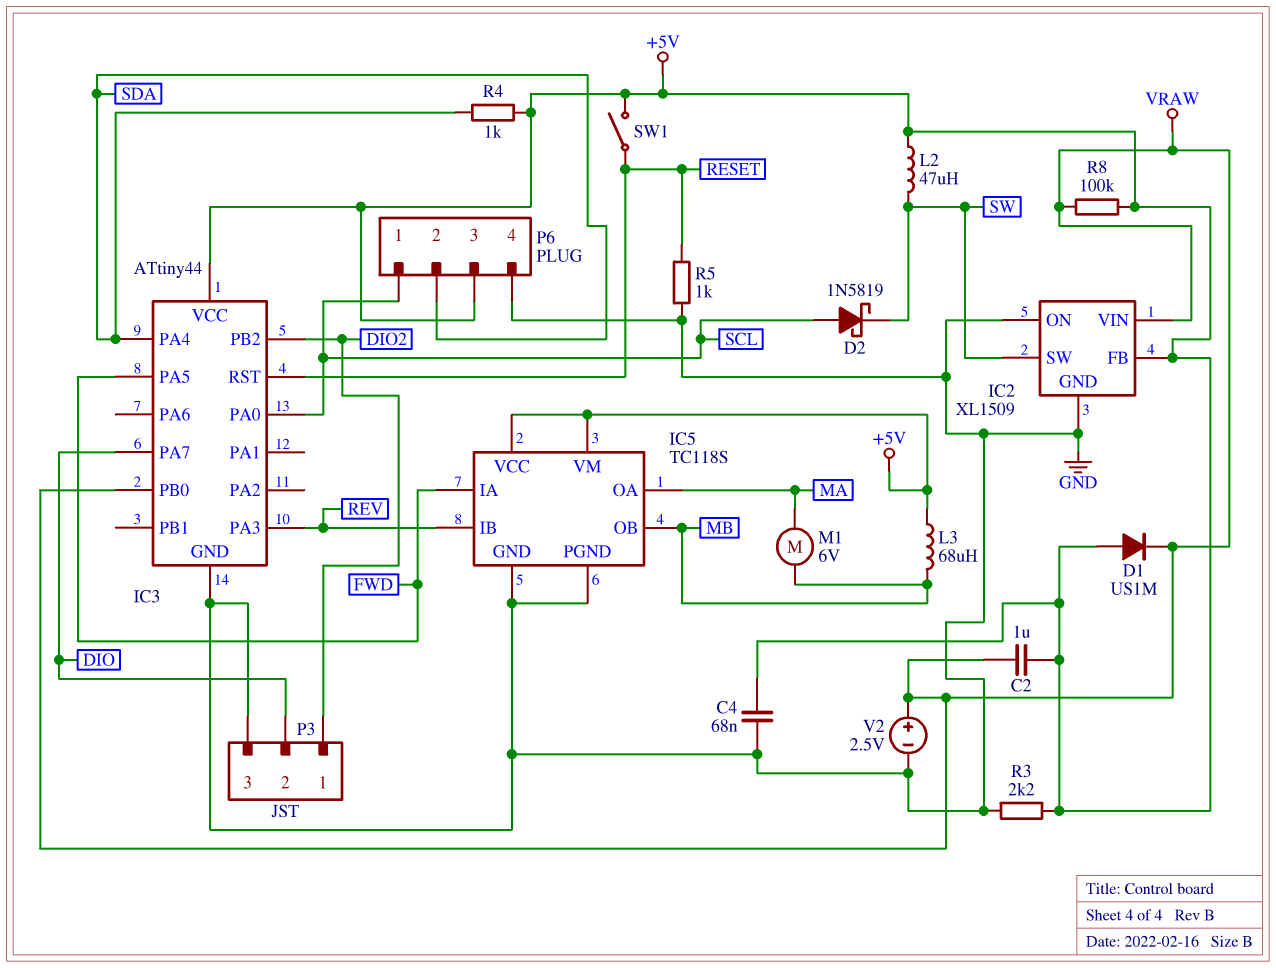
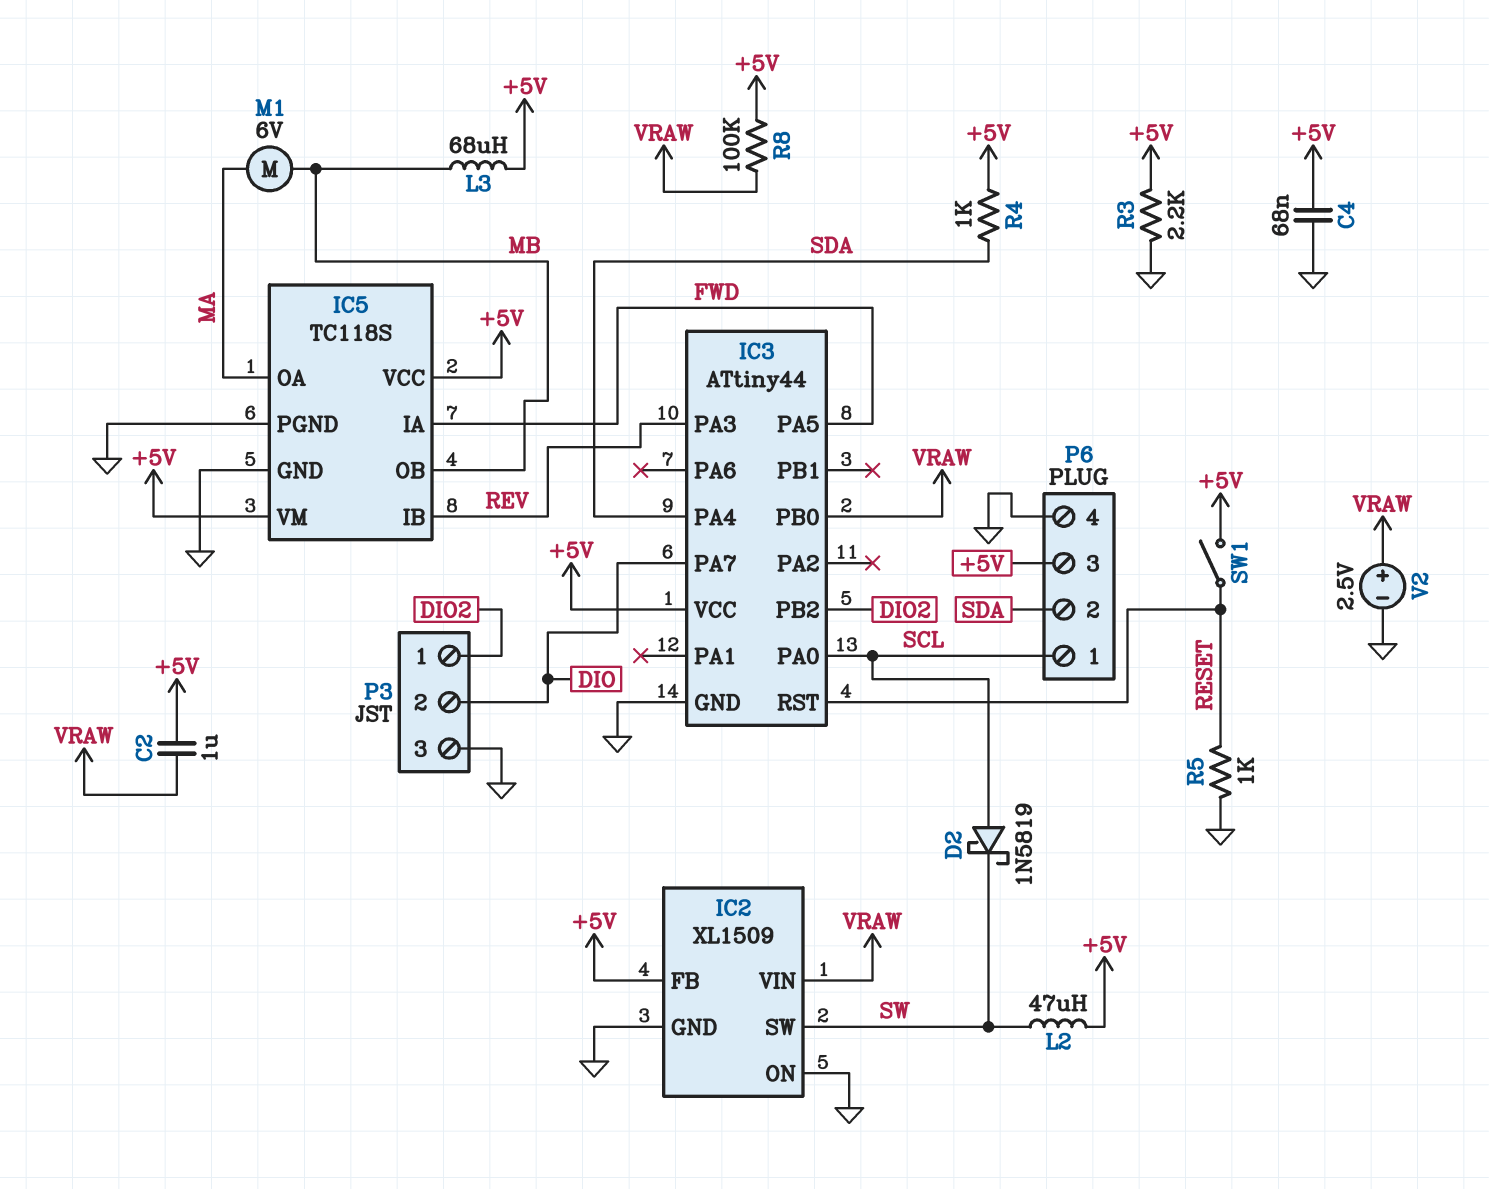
D1: diode US1M (A +5V, K VRAW) -> none

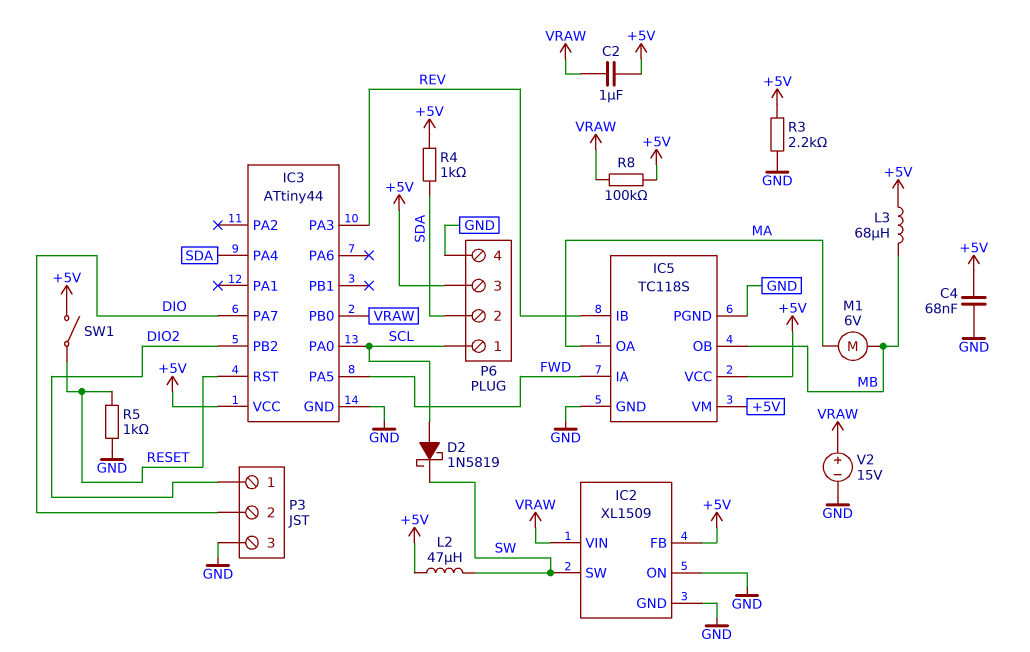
V2: 2.5V (plus VRAW, minus GND) -> 15V (plus VRAW, minus GND)

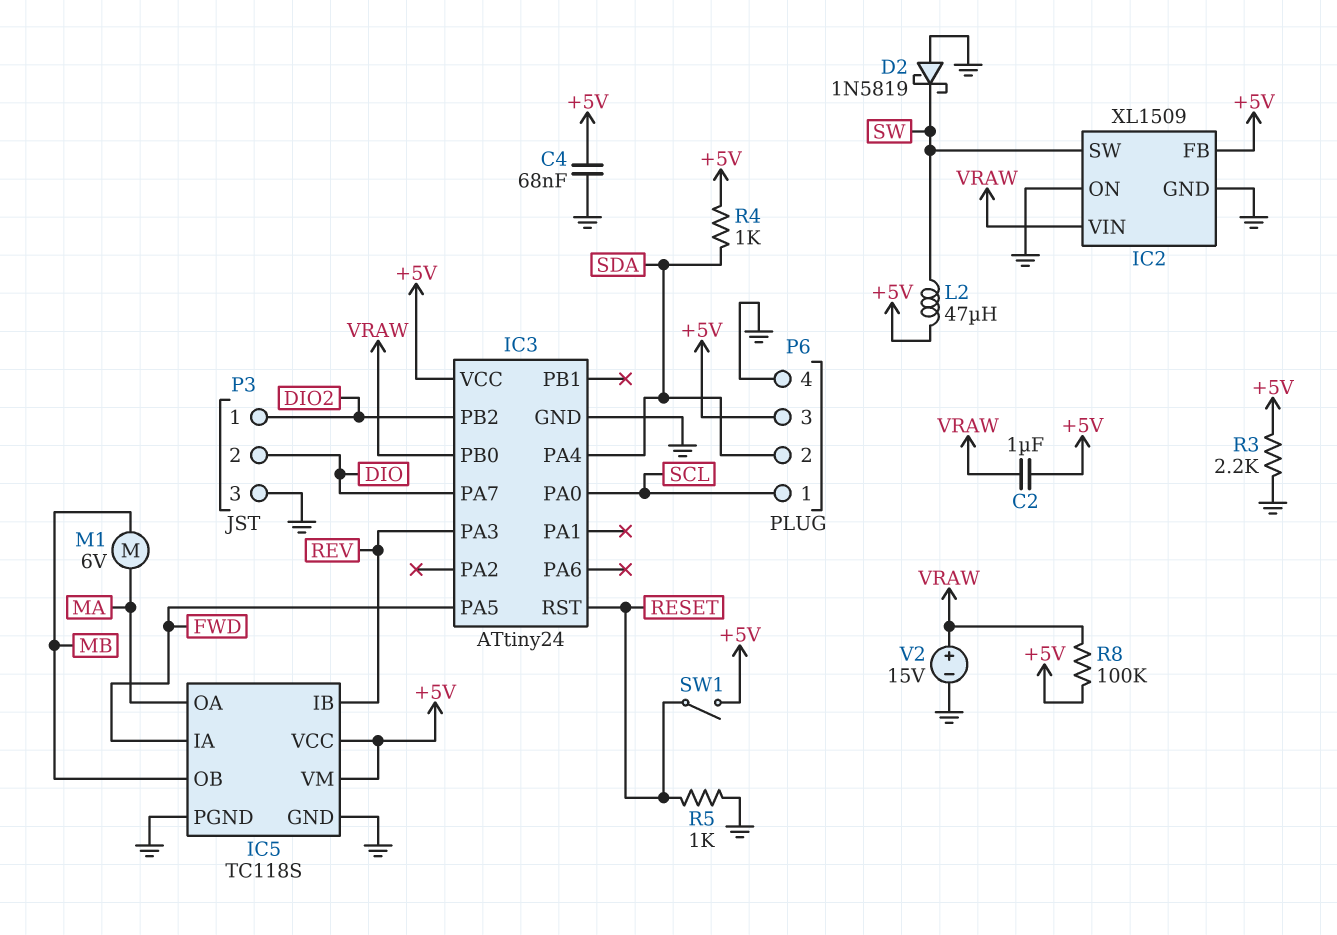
D2: schottky 1N5819 (A SCL, K SW) -> schottky 1N5819 (A GND, K SW)
IC3: ATtiny44 -> ATtiny24
L3: 68uH (+5V, MB) -> none

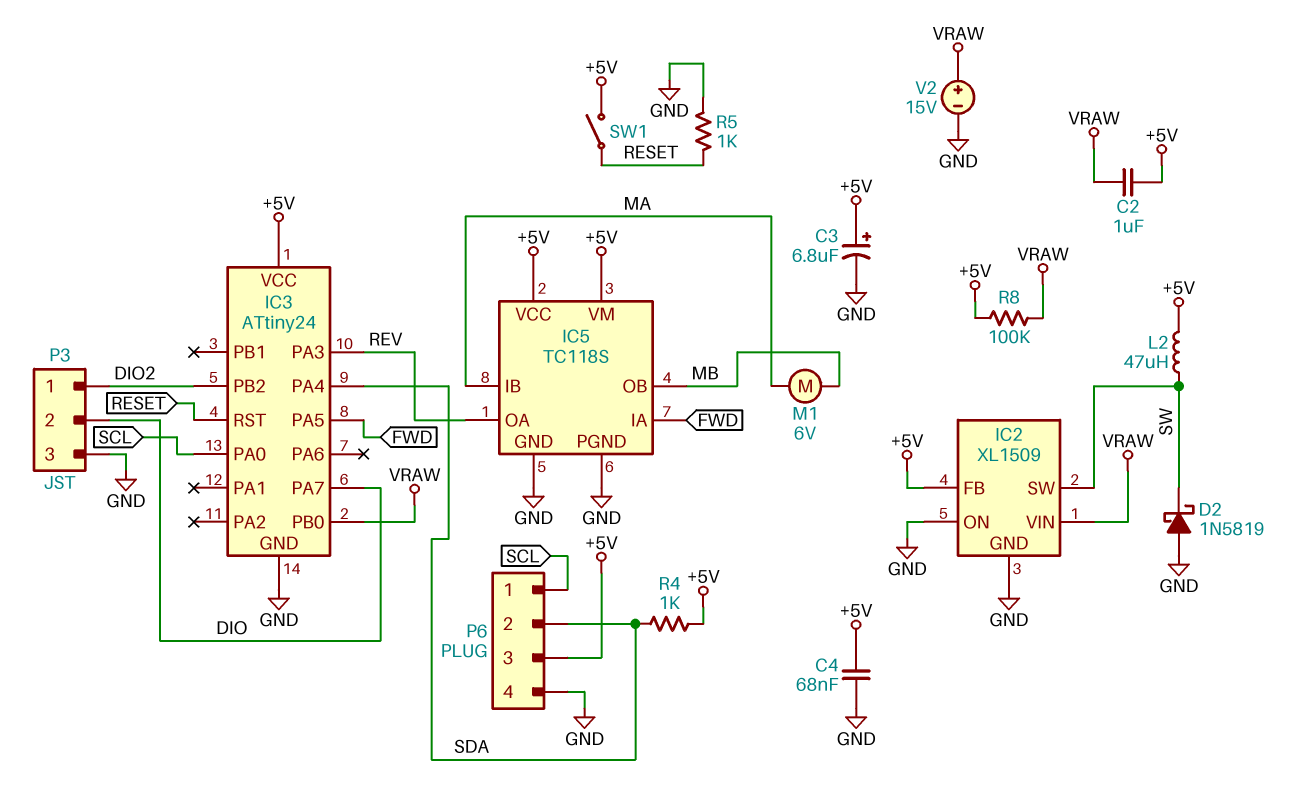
C3: none -> 6.8uF (plus +5V, minus GND)
IC5 pin IB: REV -> MA
IC5 pin OA: MA -> REV
R3: 2.2k (+5V, GND) -> none

